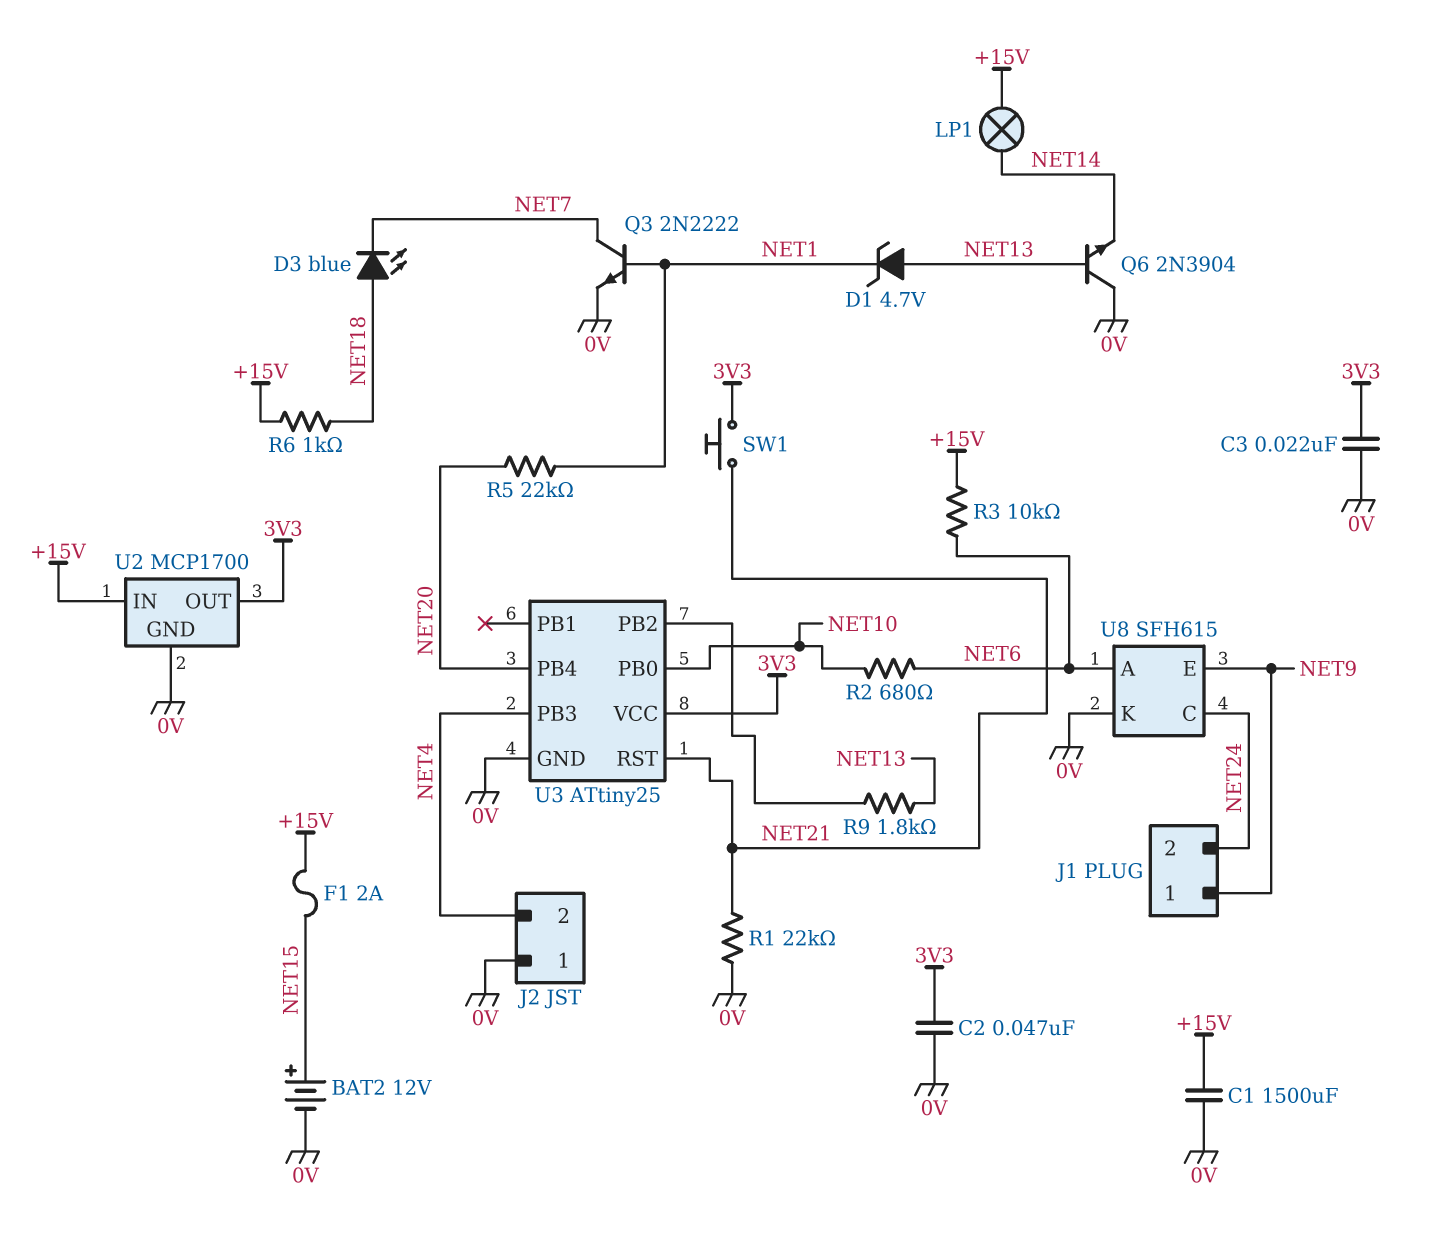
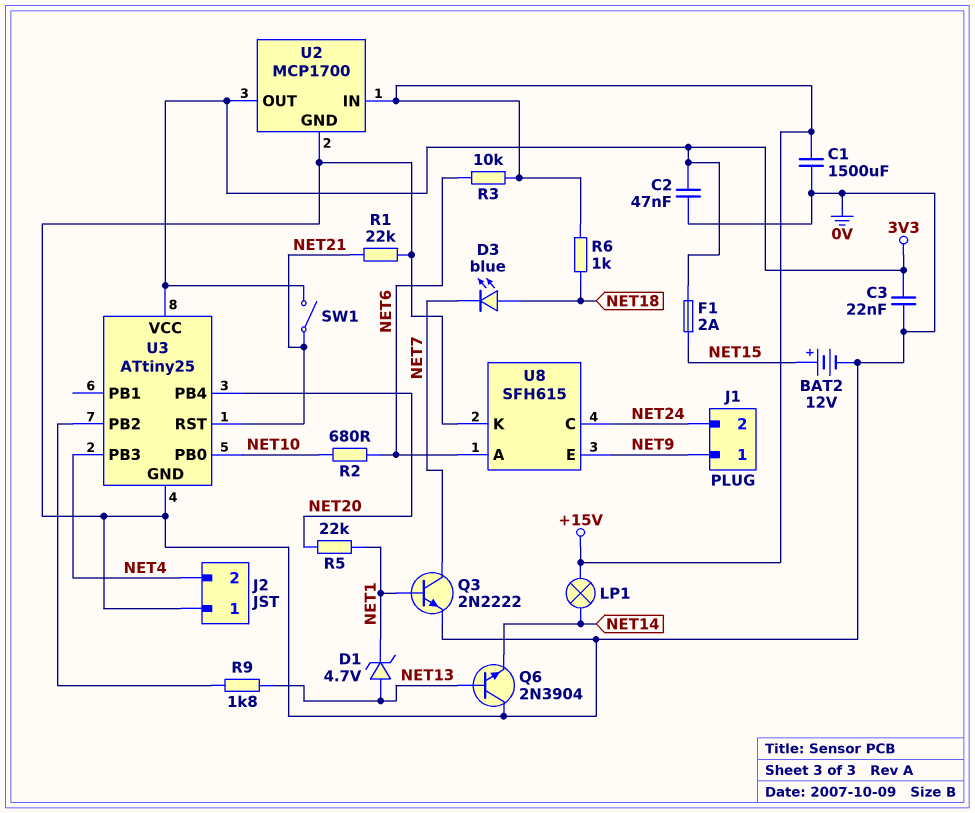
F1: 2A (+15V, NET15) -> 2A (3V3, NET15)
SW1: button (3V3, NET21) -> switch (3V3, NET21)

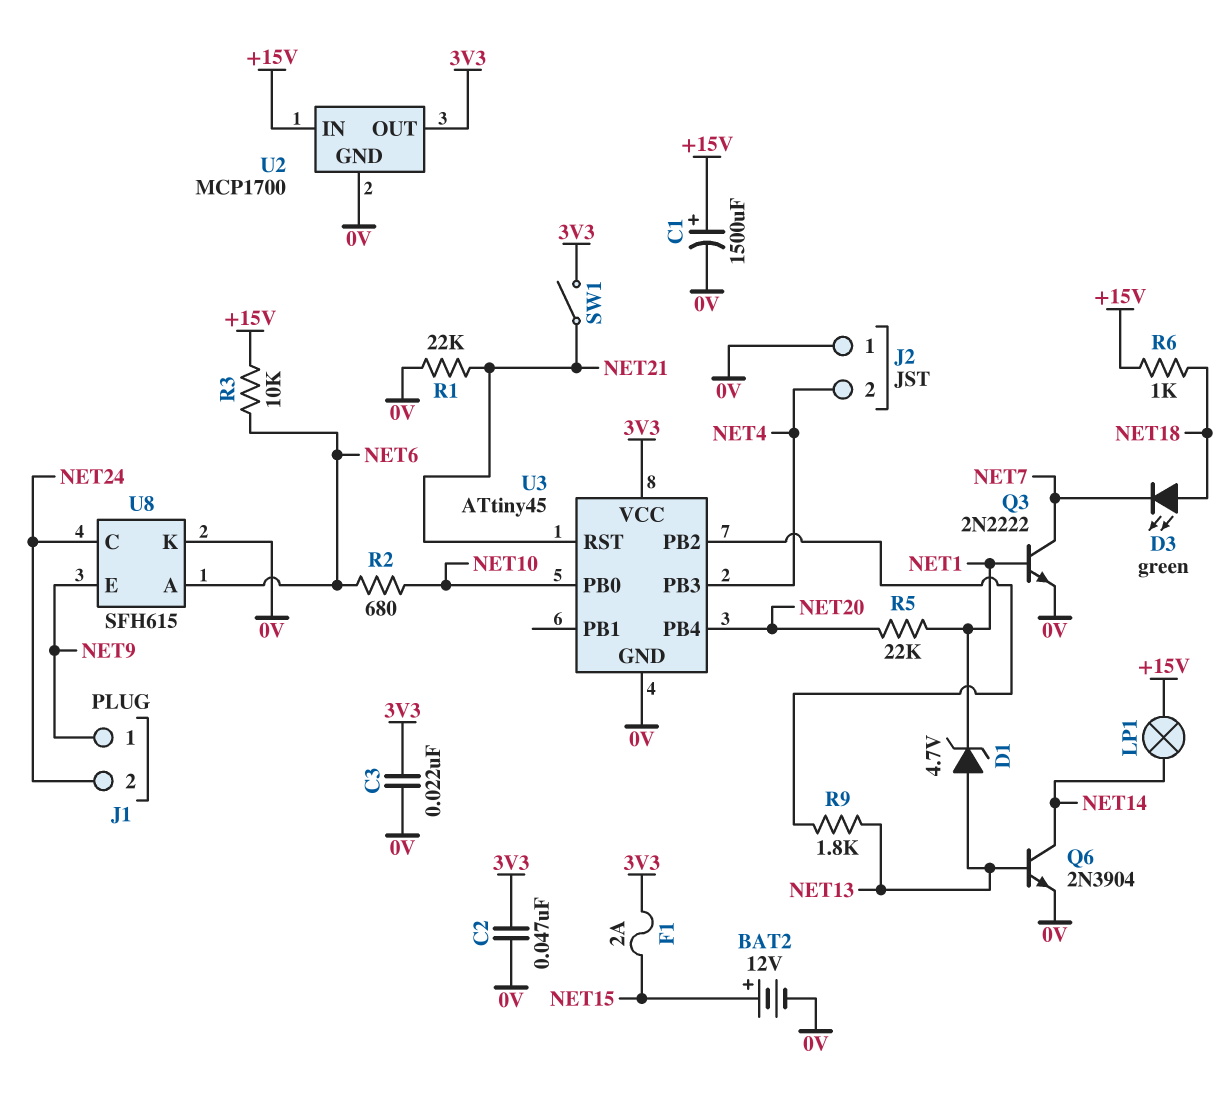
C1: 1500uF (+15V, 0V) -> 1500uF (plus +15V, minus 0V)
D3: LED blue (A NET18, K NET7) -> LED green (A NET18, K NET7)
Q6: NPN 2N3904 (B NET13, C 0V, E NET14) -> NPN 2N3904 (B NET13, C NET14, E 0V)
U3: ATtiny25 -> ATtiny45

